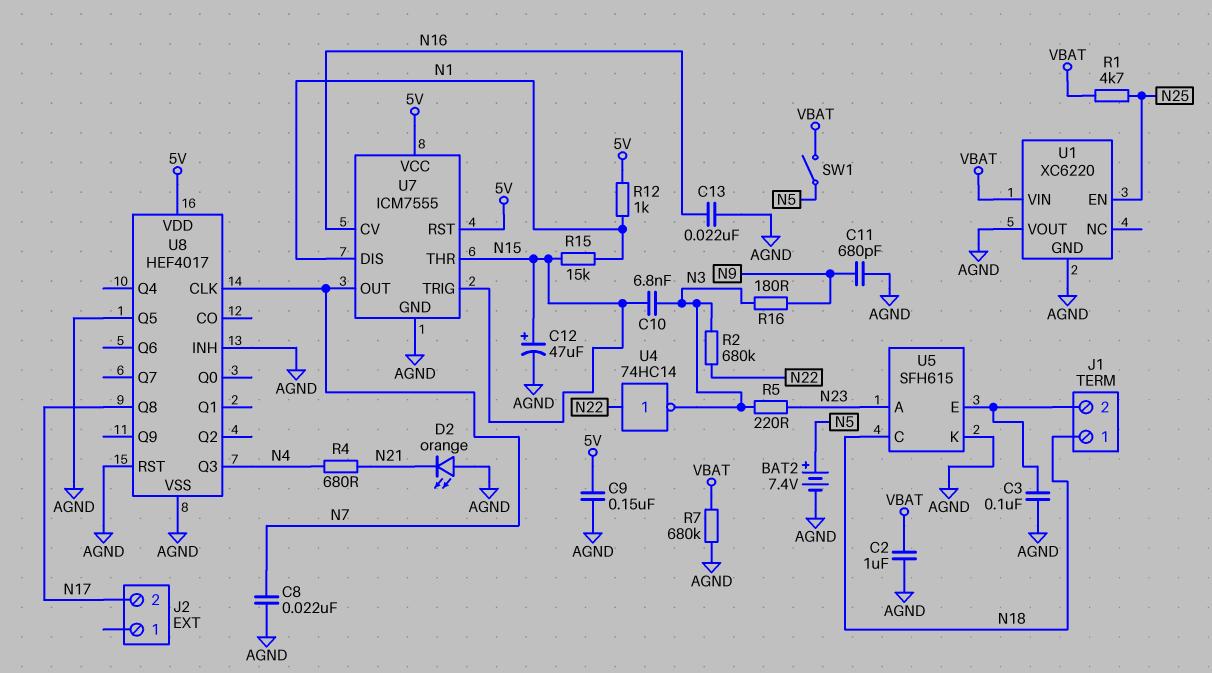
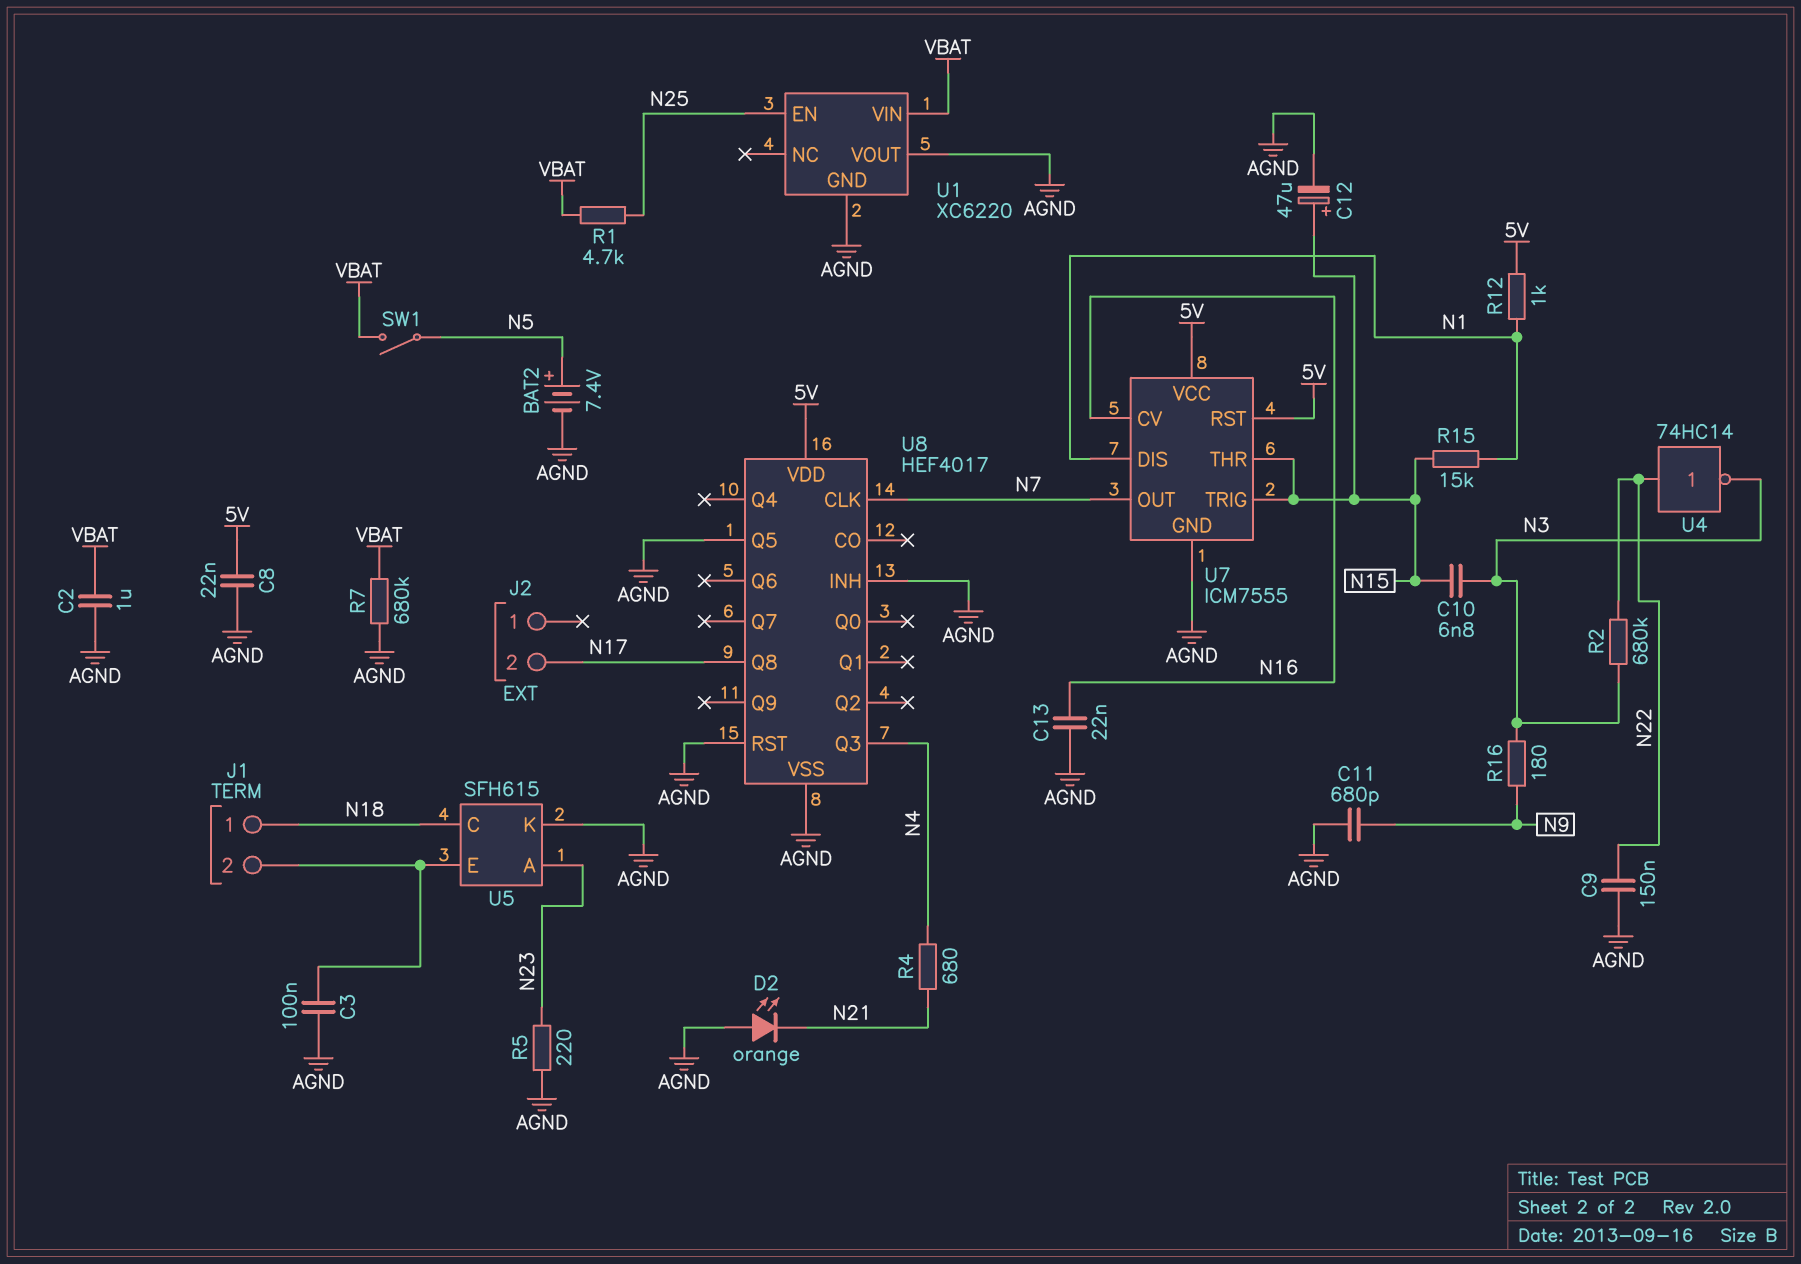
C8: 22nF (AGND, N7) -> 22nF (5V, AGND)
C9: 150nF (5V, AGND) -> 150nF (AGND, N22)
R5: 220 (N3, N23) -> 220 (AGND, N23)

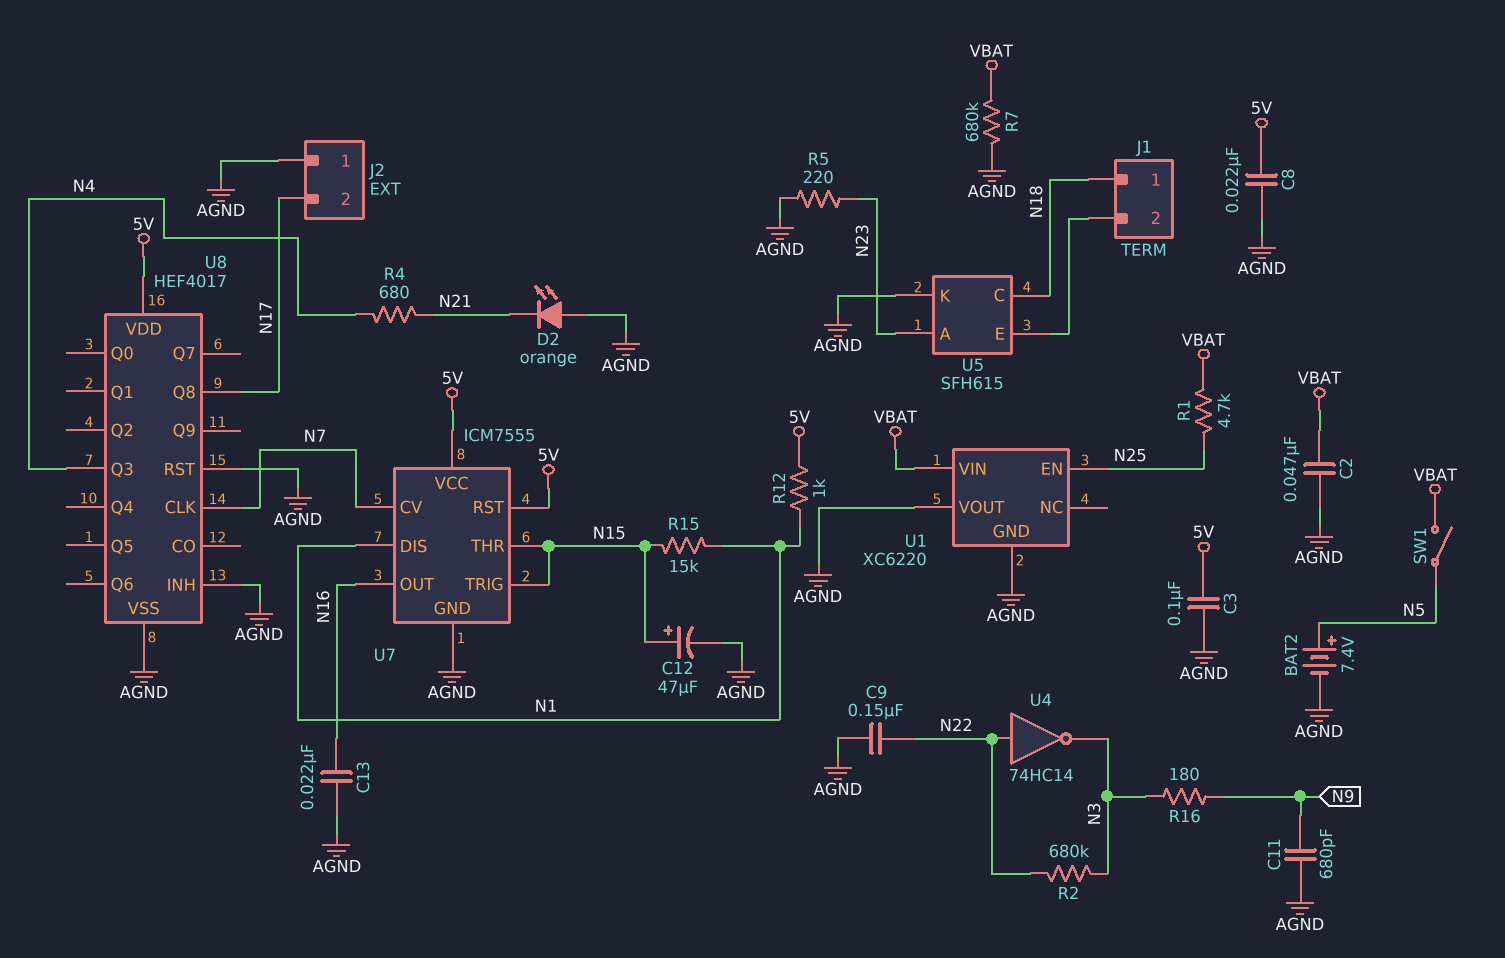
C2: 1uF (AGND, VBAT) -> 47nF (AGND, VBAT)
C3: 100nF (AGND, J1/2) -> 100nF (5V, AGND)
C10: 6.8nF (N3, N15) -> none
J2 pin 1: none -> AGND
U7 pin CV: N16 -> N7
U7 pin OUT: N7 -> N16
U8 pin Q5: AGND -> none

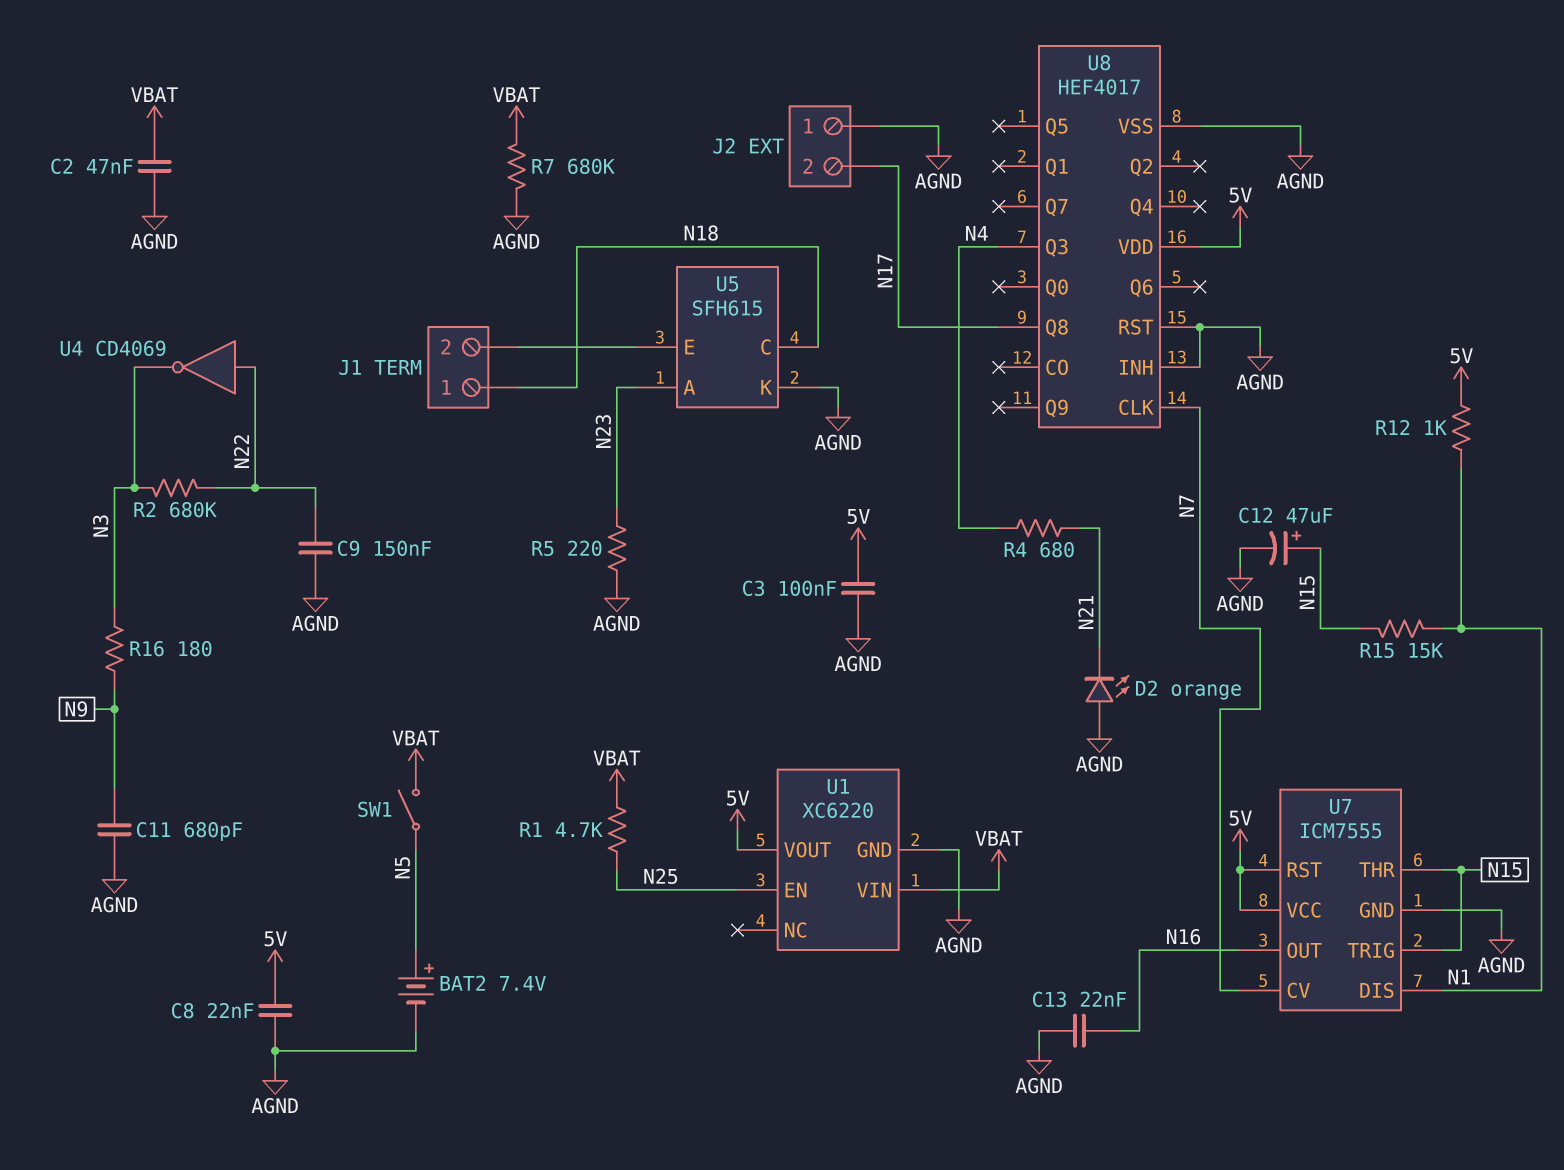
U1 pin VOUT: AGND -> 5V
U4: NOT 74HC14 (in N22, out N3) -> NOT CD4069 (in N22, out N3)

